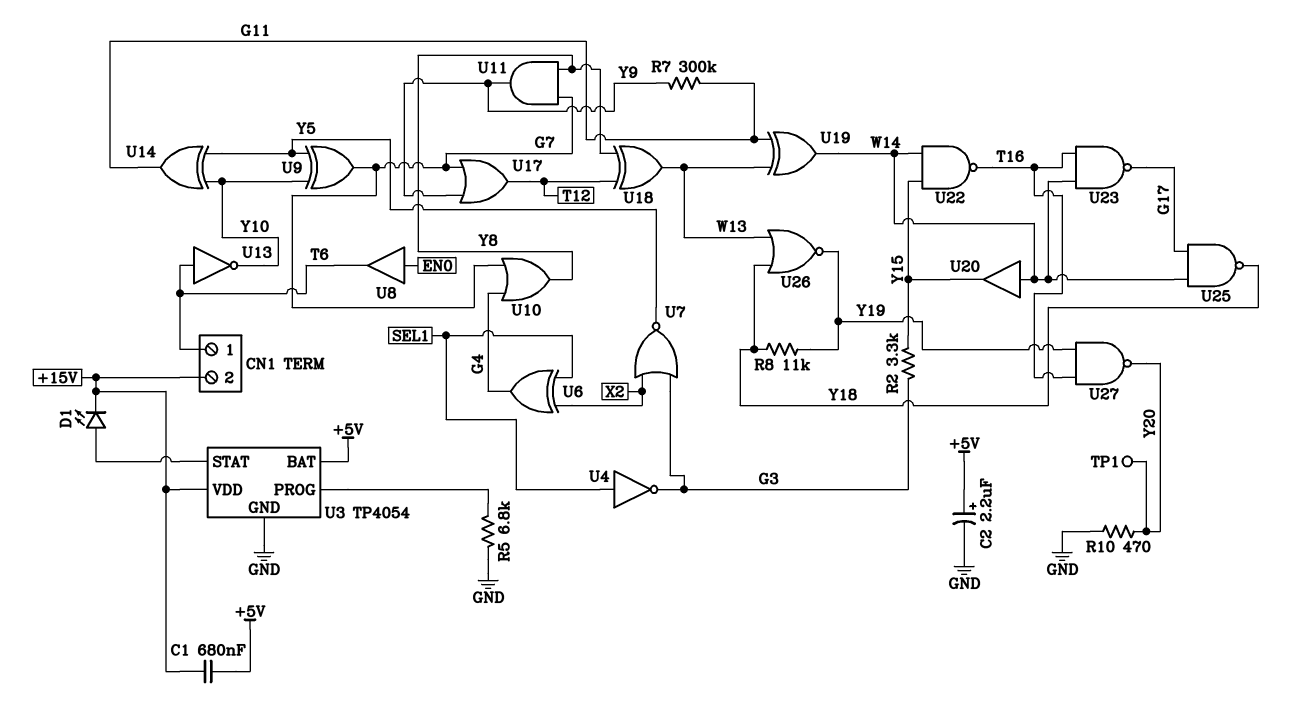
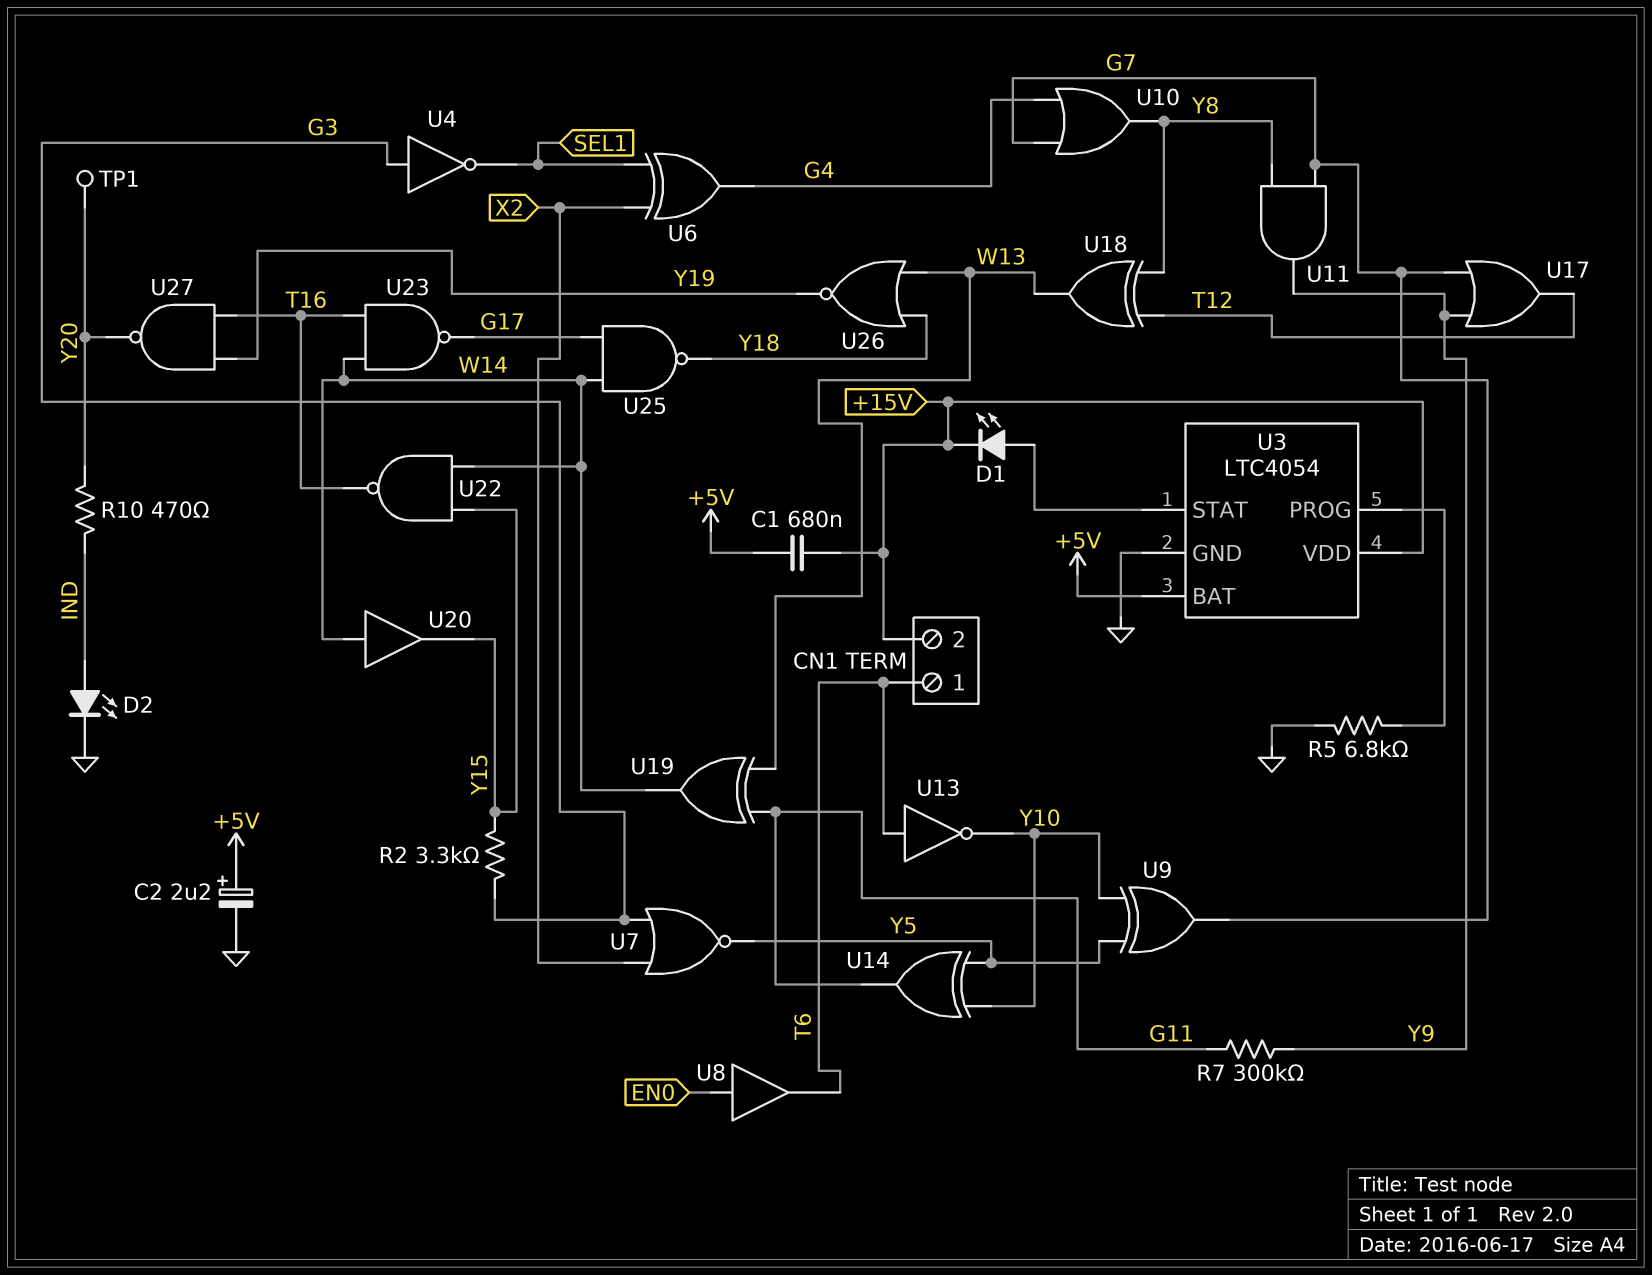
D2: none -> LED (A IND, K GND)
R8: 11k (Y18, Y19) -> none
R10: 470 (GND, Y20) -> 470 (IND, Y20)
U3: TP4054 -> LTC4054
U4: NOT (in SEL1, out G3) -> NOT (in G3, out SEL1)

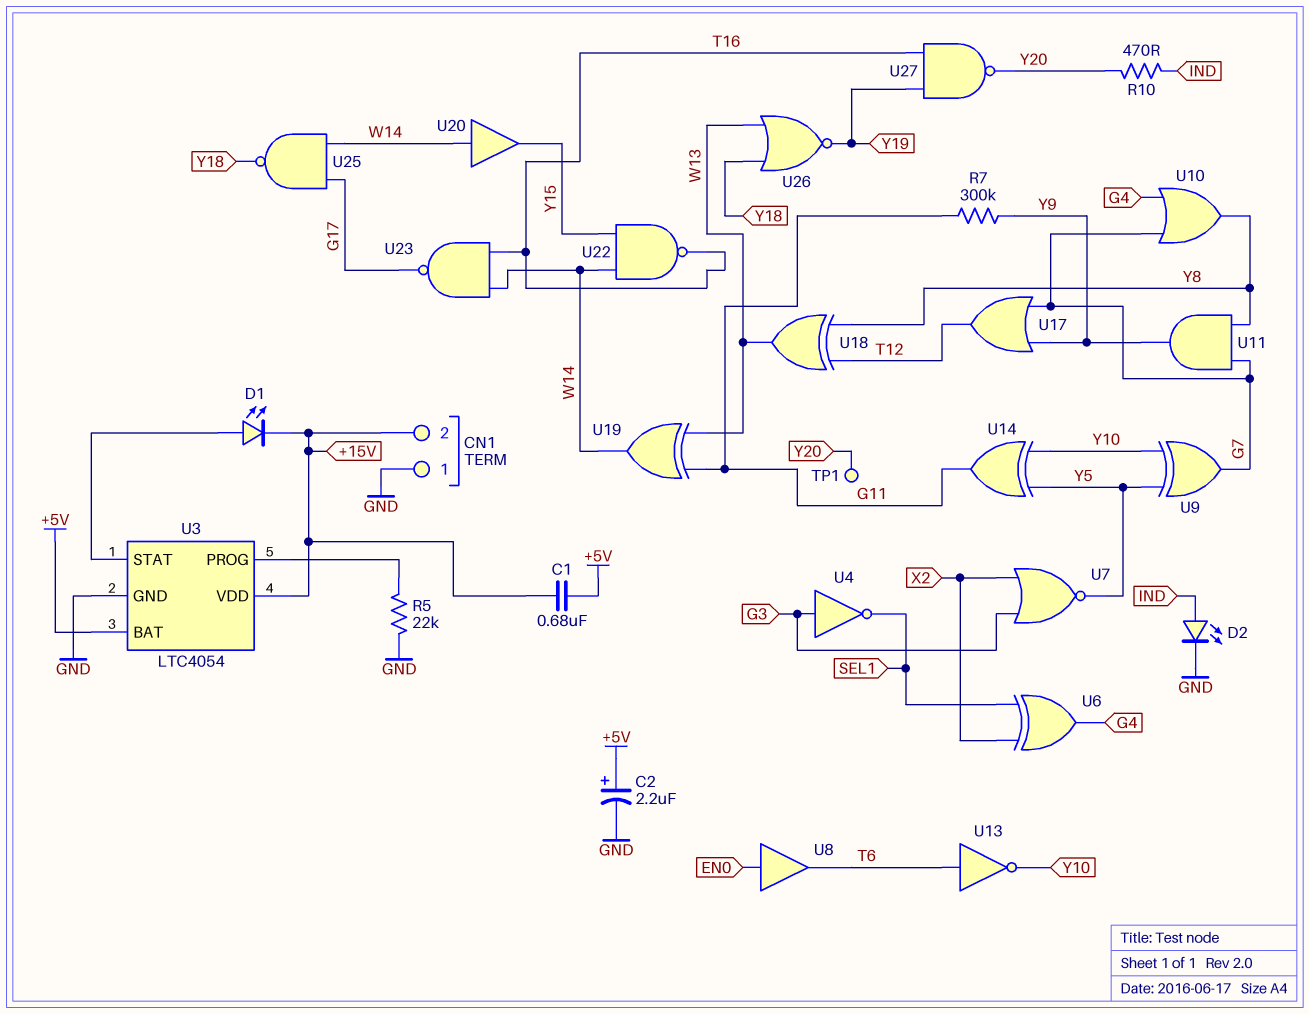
CN1 pin 1: T6 -> GND
R2: 3.3k (G3, Y15) -> none
R5: 6.8k (GND, U3/PROG) -> 22k (GND, U3/PROG)

